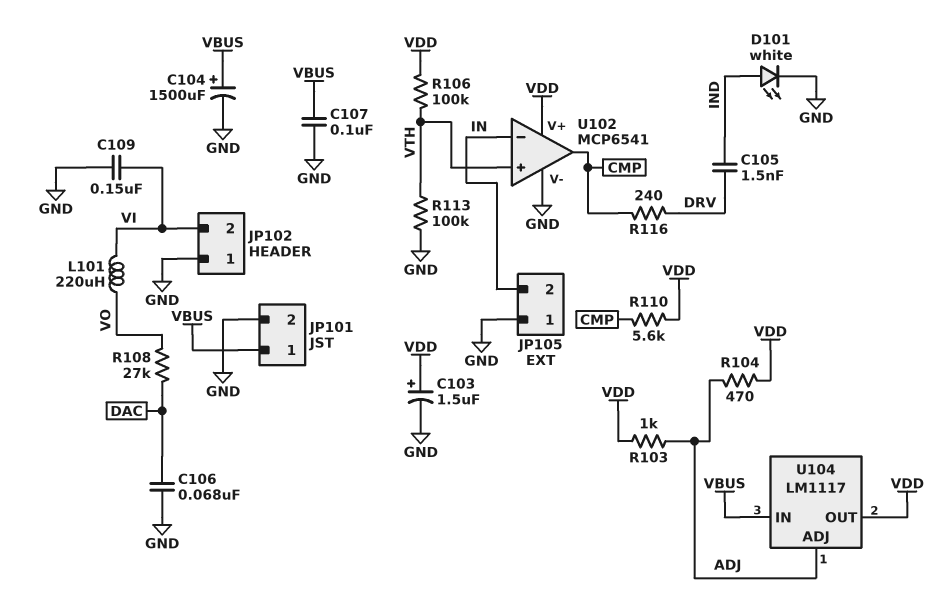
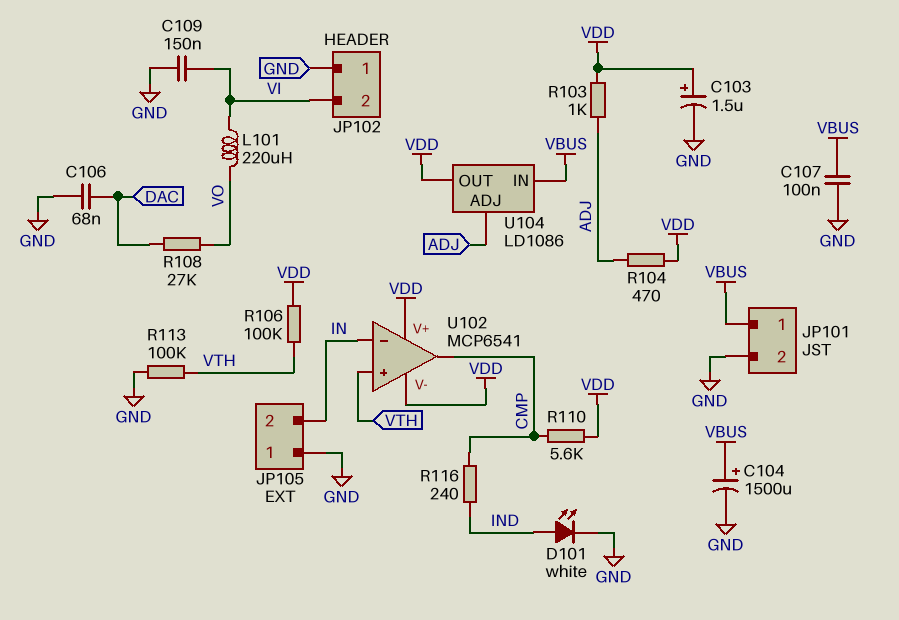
C105: 1.5nF (DRV, IND) -> none
R116: 240 (CMP, DRV) -> 240 (CMP, IND)
U102 pin V-: GND -> VDD
U104: LM1117 -> LD1086

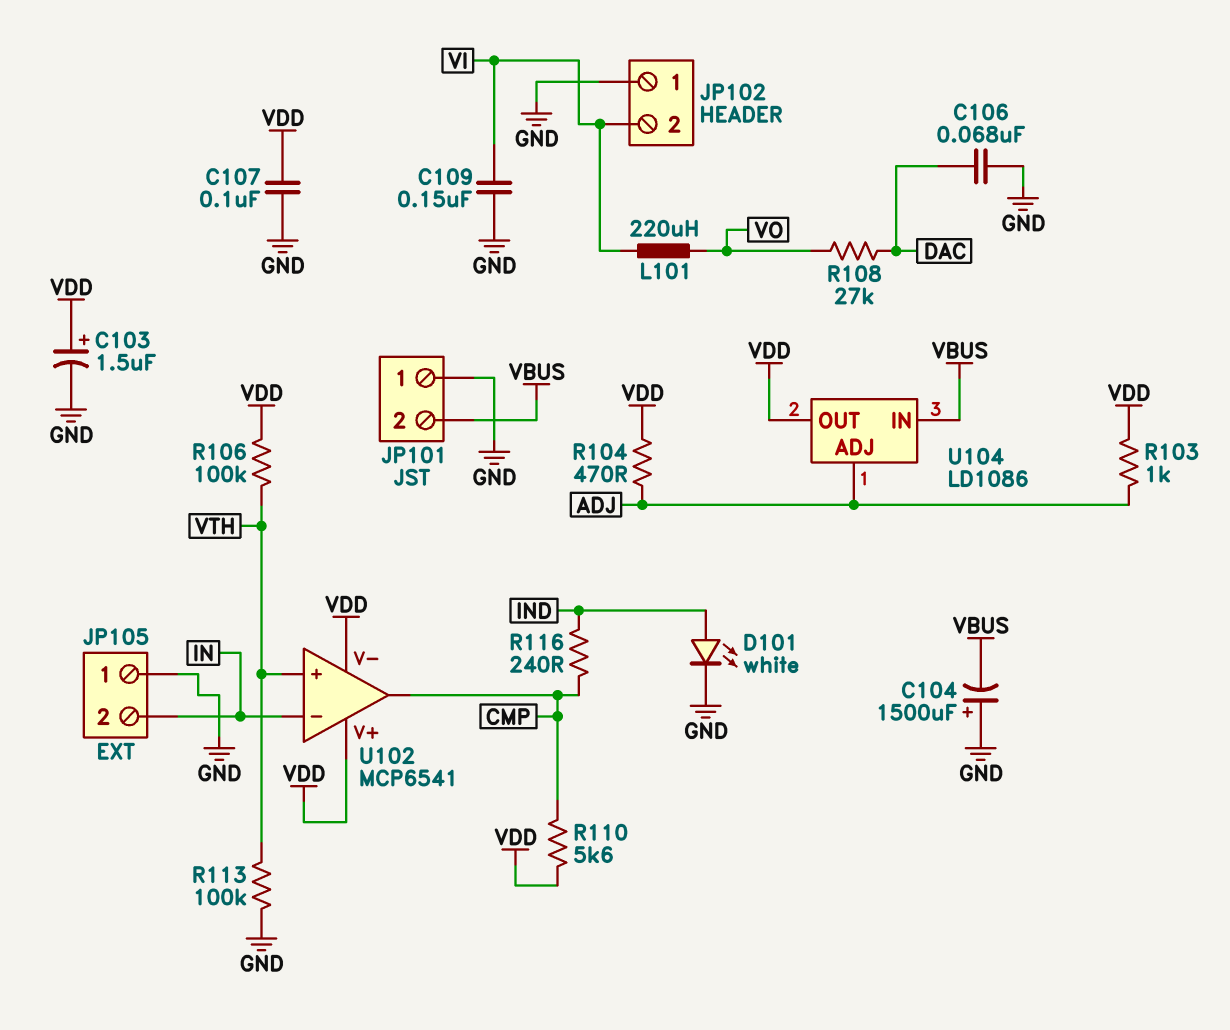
C104: 1500uF (plus VBUS, minus GND) -> 1500uF (plus GND, minus VBUS)
C107: 100nF (GND, VBUS) -> 100nF (GND, VDD)
JP101 pin 1: VBUS -> GND
JP101 pin 2: GND -> VBUS

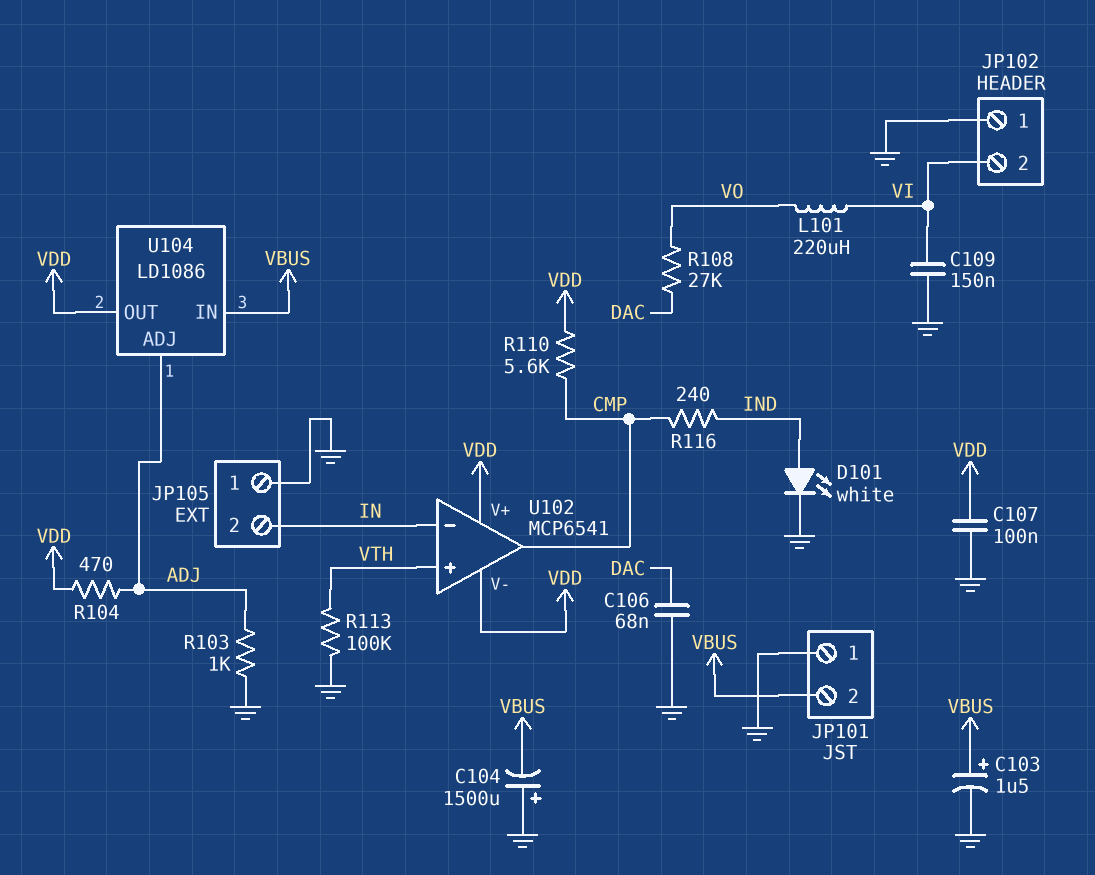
C103: 1.5uF (plus VDD, minus GND) -> 1.5uF (plus VBUS, minus GND)
R103: 1k (ADJ, VDD) -> 1k (ADJ, GND)
R106: 100k (VDD, VTH) -> none

